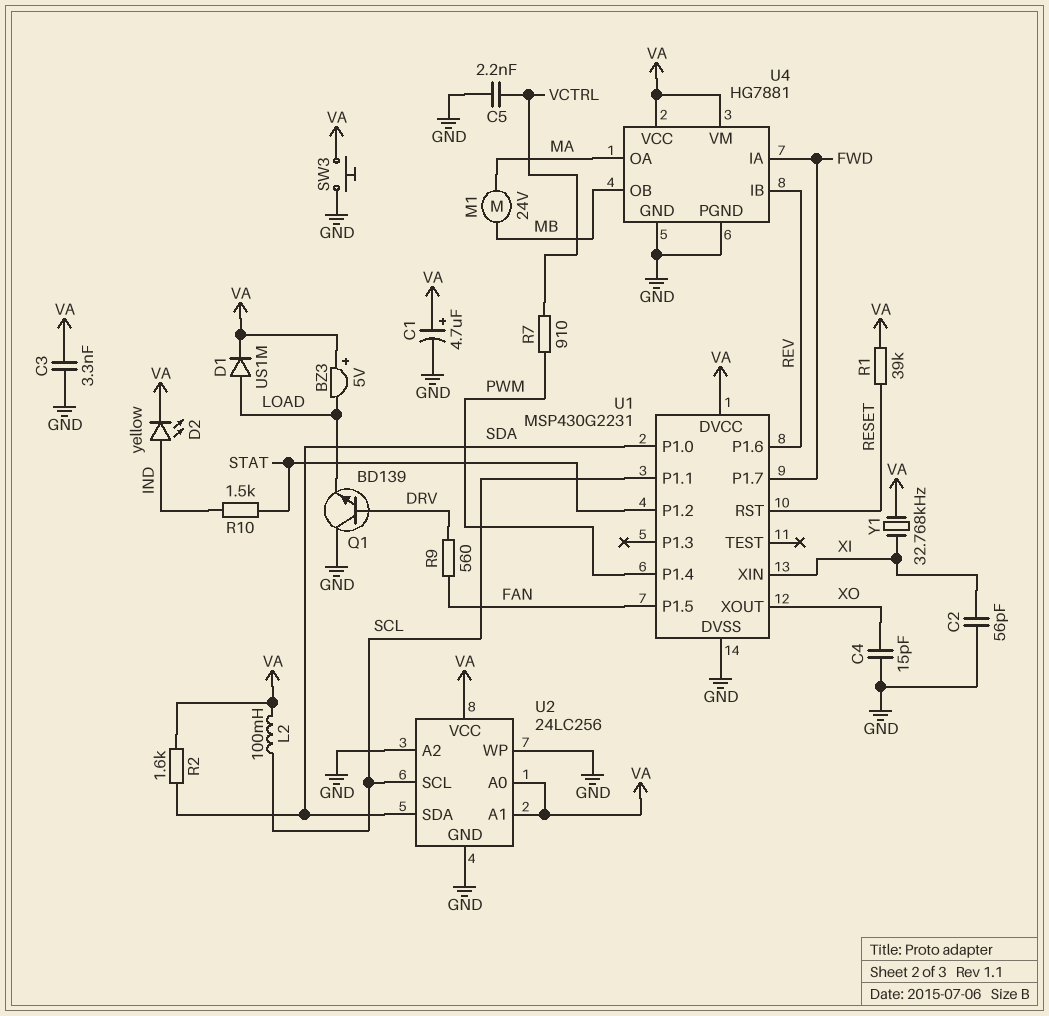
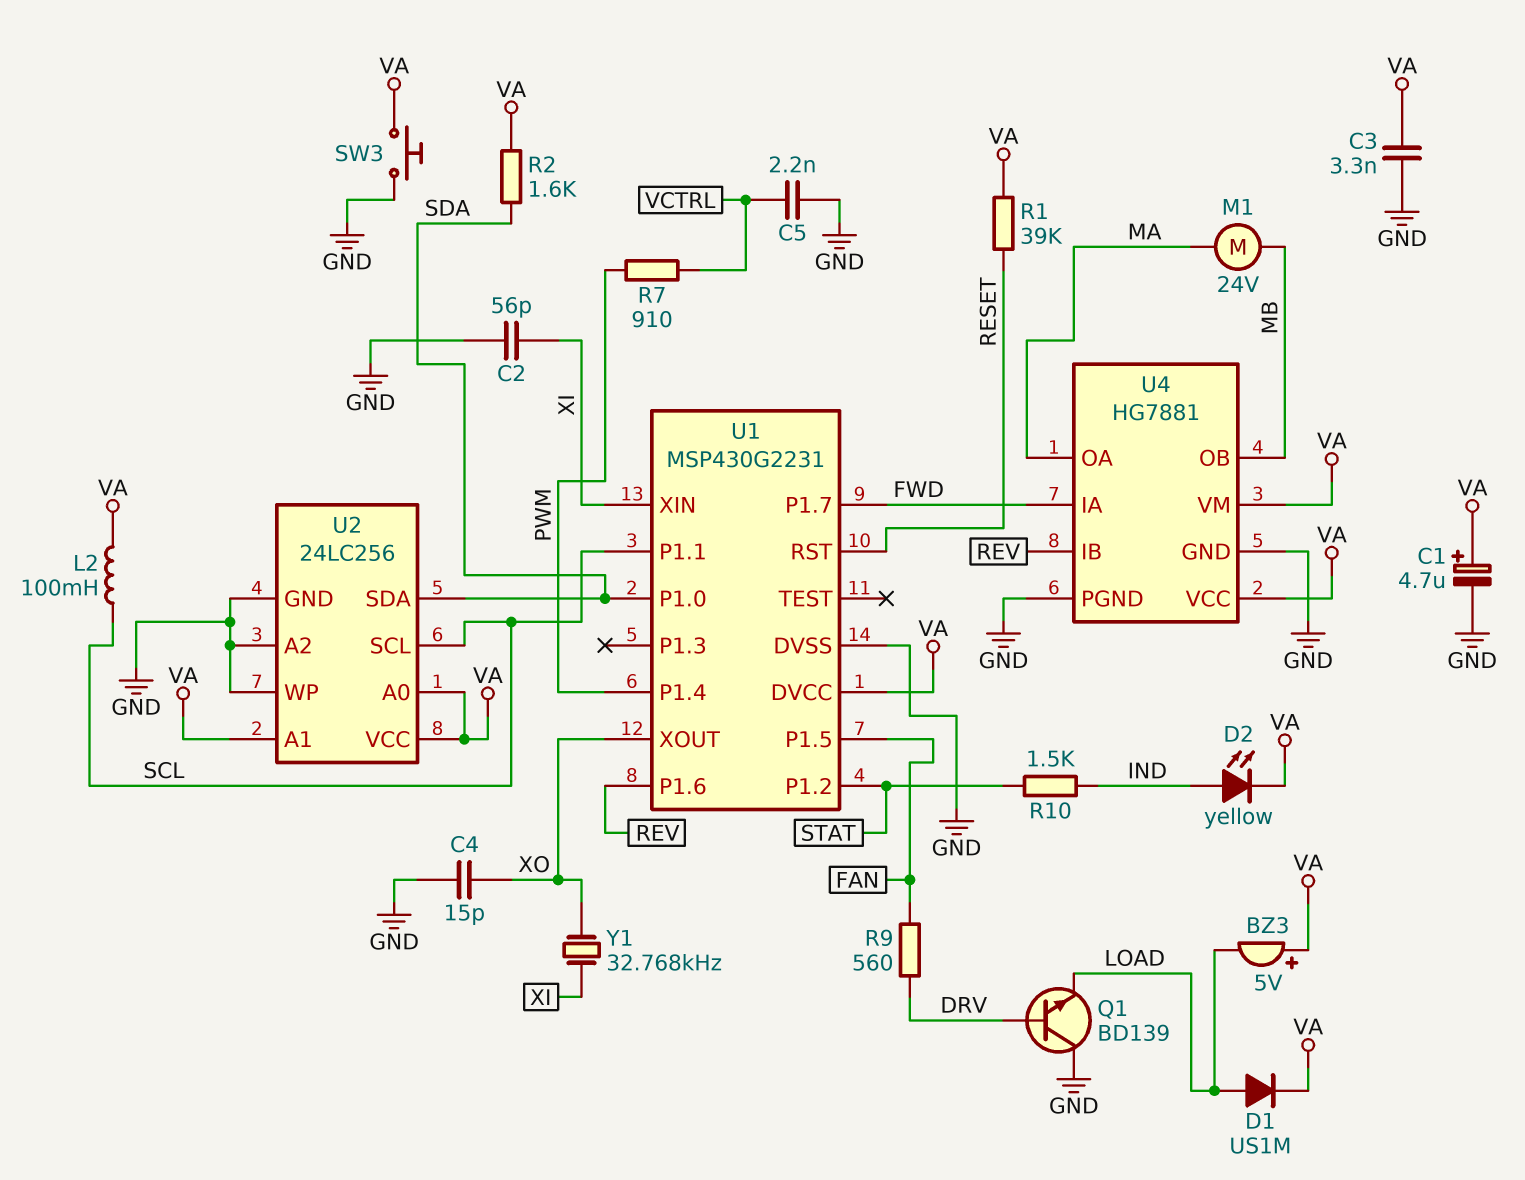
Y1: 32.768kHz (VA, XI) -> 32.768kHz (XI, XO)

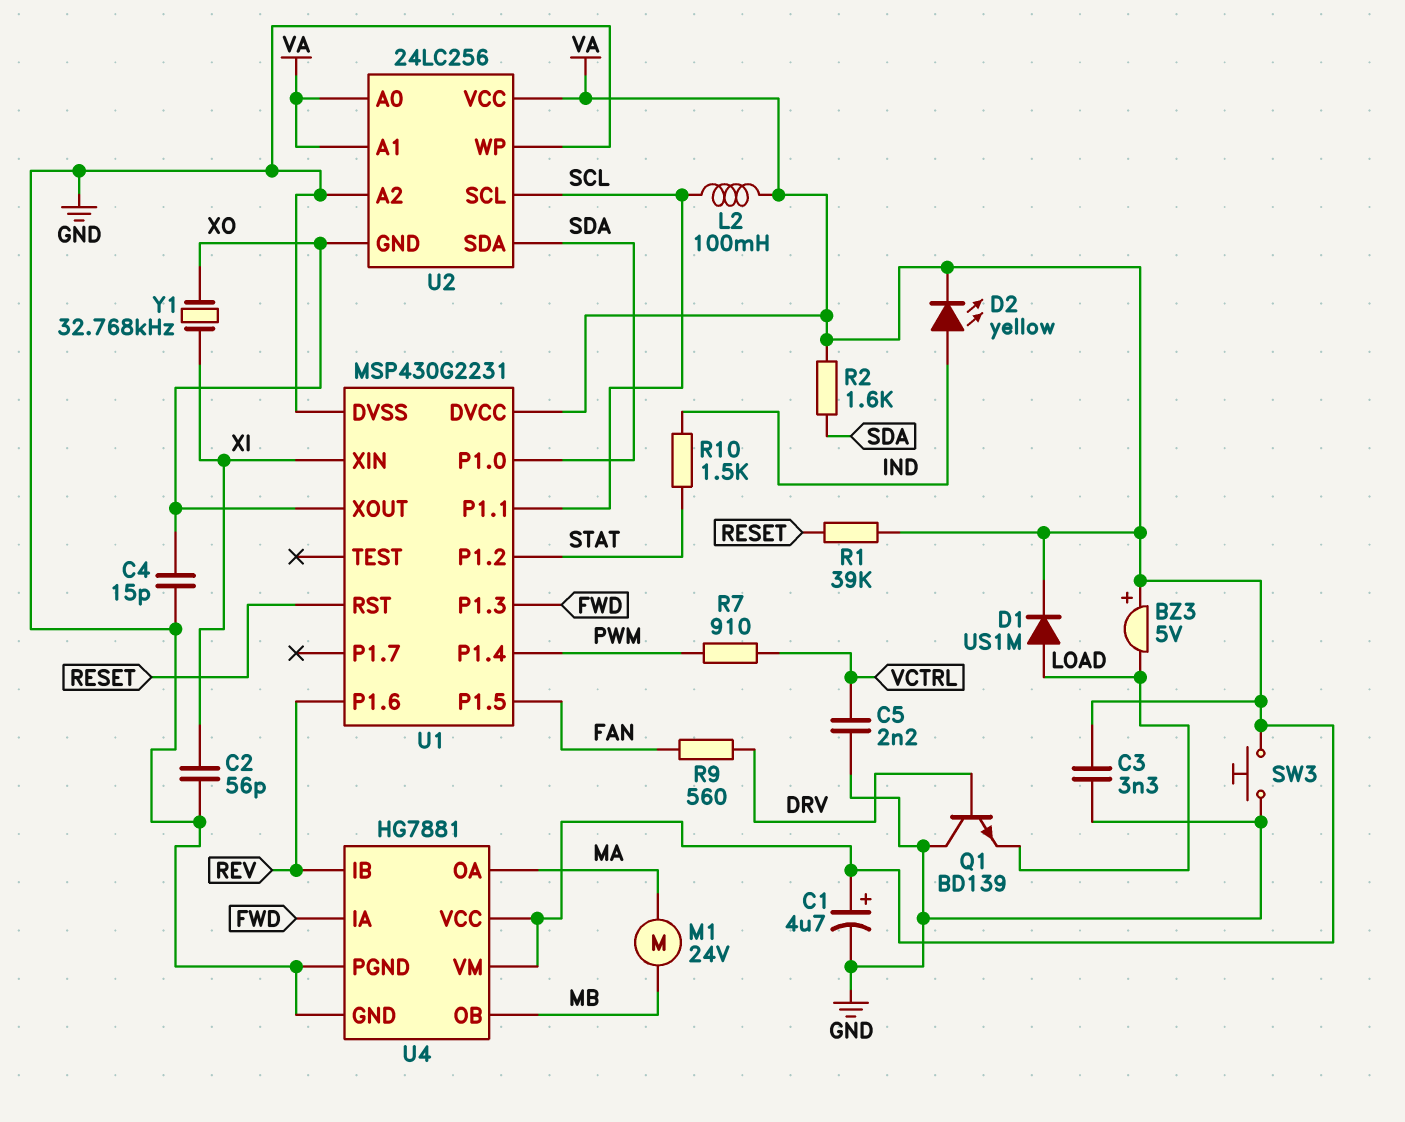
U1 pin P1.3: none -> FWD
U1 pin P1.7: FWD -> none
U2 pin GND: GND -> XO

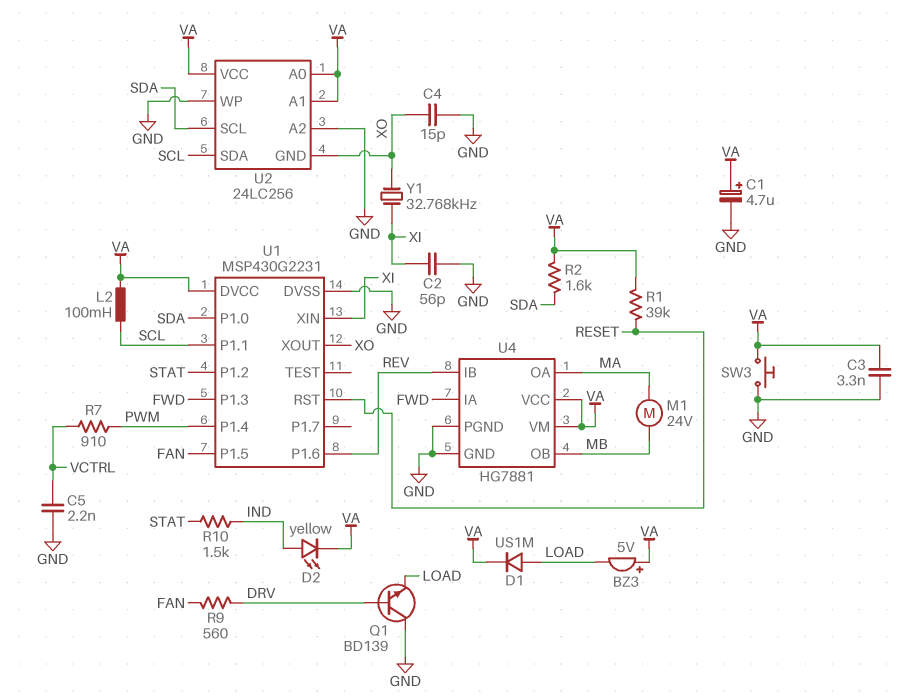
U2 pin SCL: SCL -> SDA
U2 pin SDA: SDA -> SCL

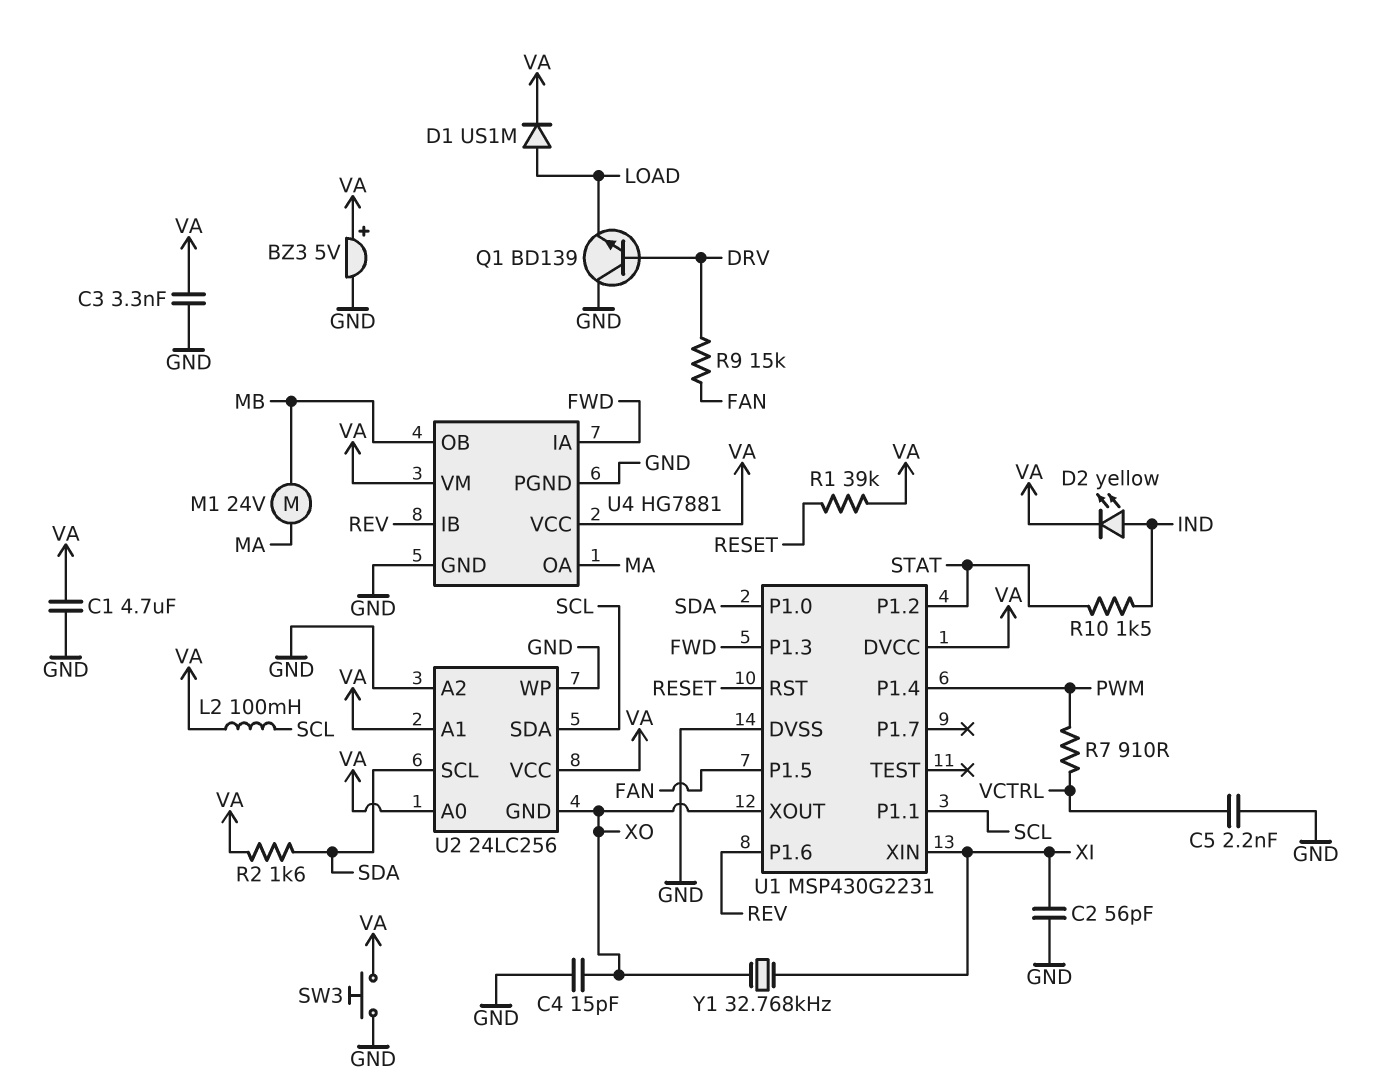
BZ3: buzzer 5V (plus VA, minus LOAD) -> buzzer 5V (plus VA, minus GND)
C1: 4.7uF (plus VA, minus GND) -> 4.7uF (GND, VA)
R9: 560 (DRV, FAN) -> 15k (DRV, FAN)

